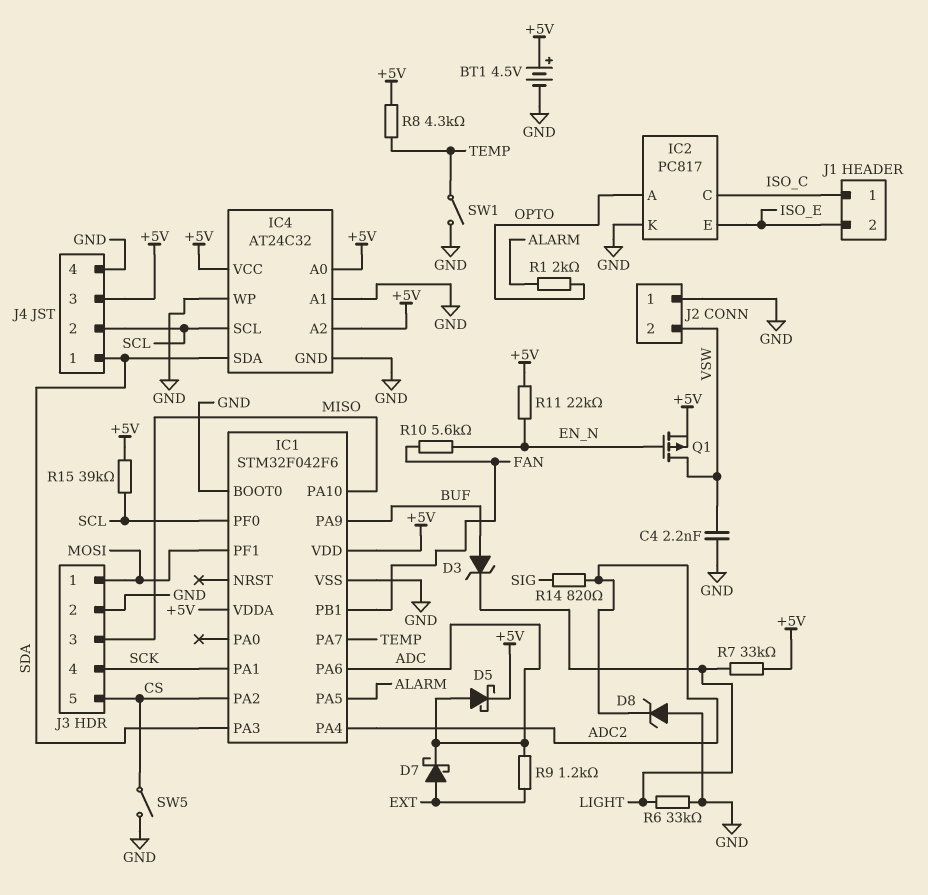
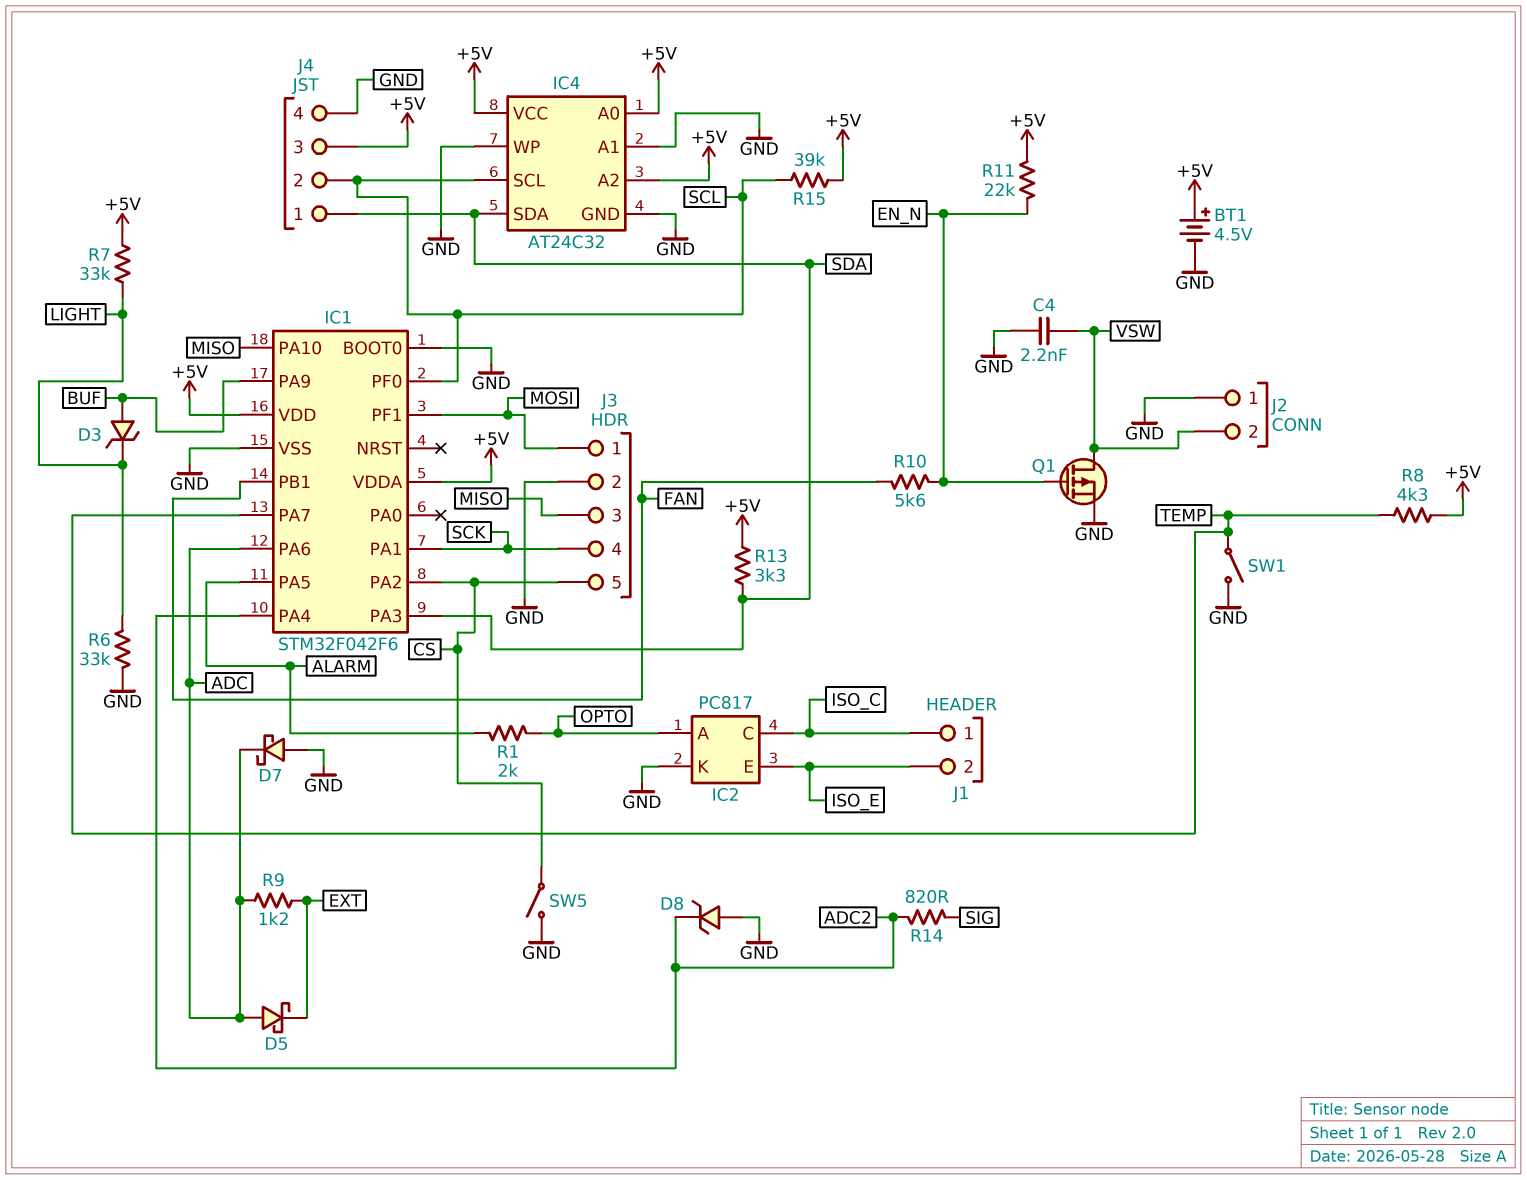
D5: schottky (A ADC, K +5V) -> schottky (A ADC, K EXT)
D7: schottky (A EXT, K ADC) -> schottky (A GND, K ADC)
Q1: PMOS (G EN_N, D VSW, S +5V) -> PMOS (G EN_N, D VSW, S GND)
R13: none -> 3.3k (+5V, SDA)

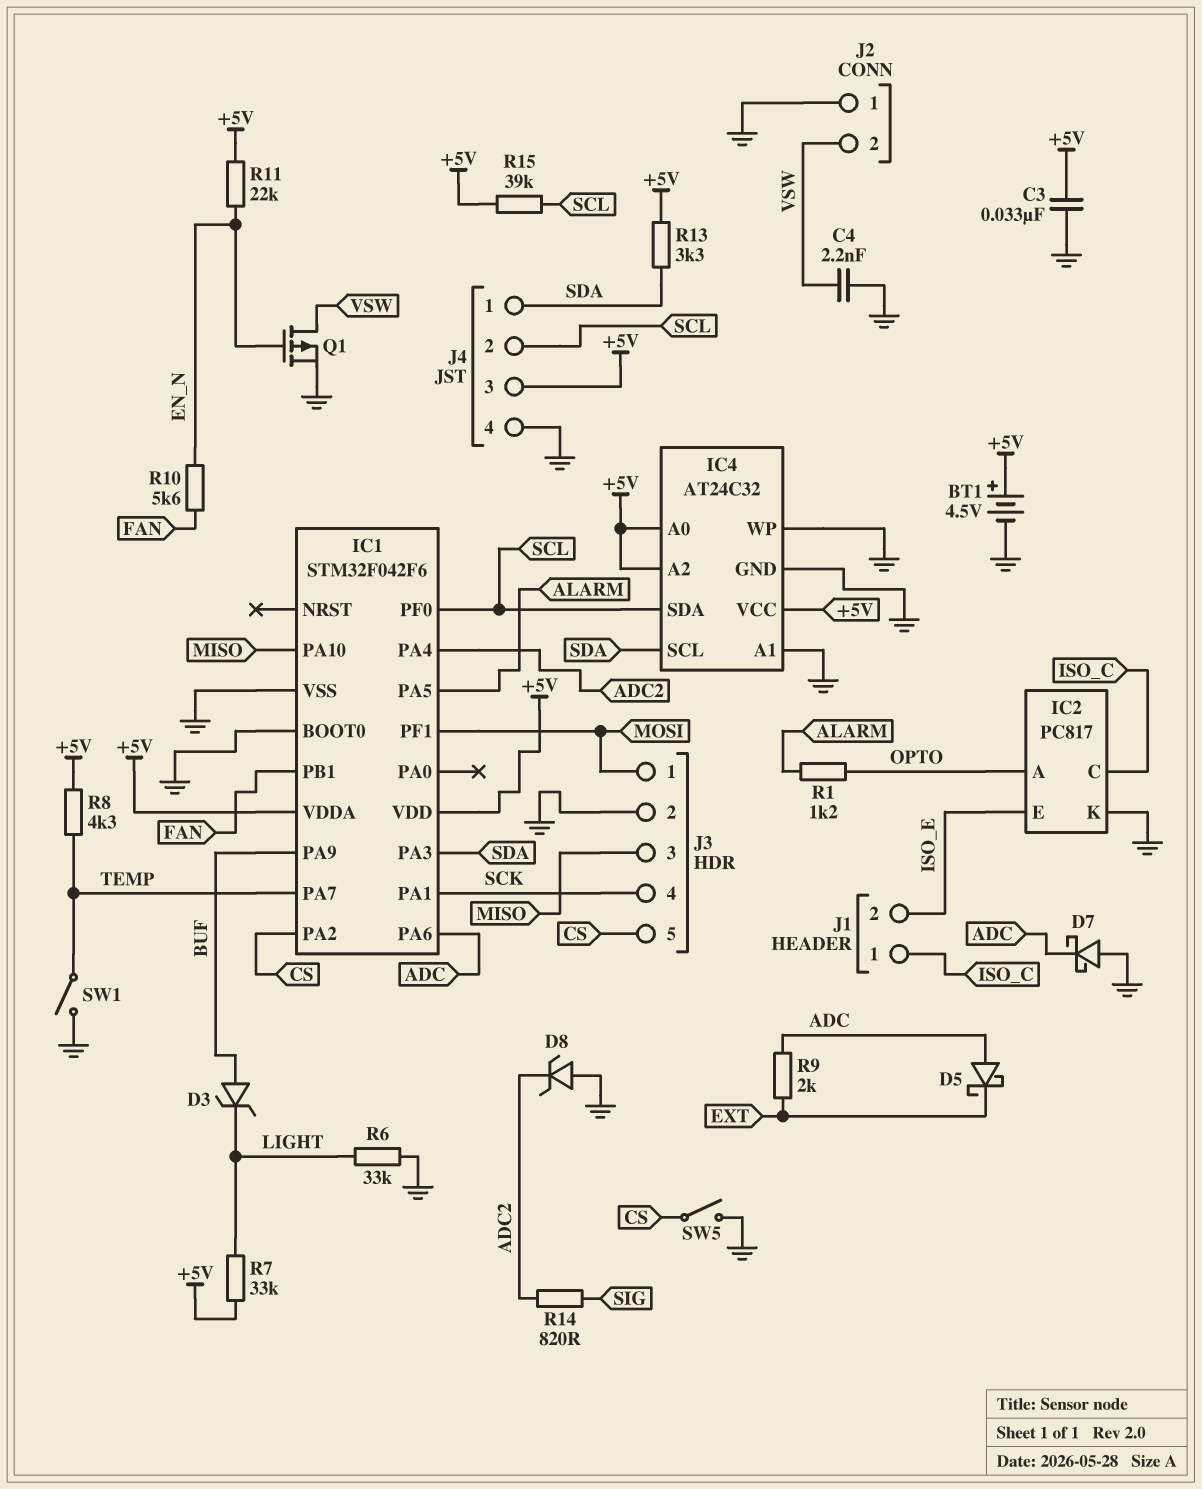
C3: none -> 33nF (+5V, GND)
IC4 pin SCL: SCL -> SDA
IC4 pin SDA: SDA -> SCL
R1: 2k (ALARM, OPTO) -> 1.2k (ALARM, OPTO)
R9: 1.2k (ADC, EXT) -> 2k (ADC, EXT)

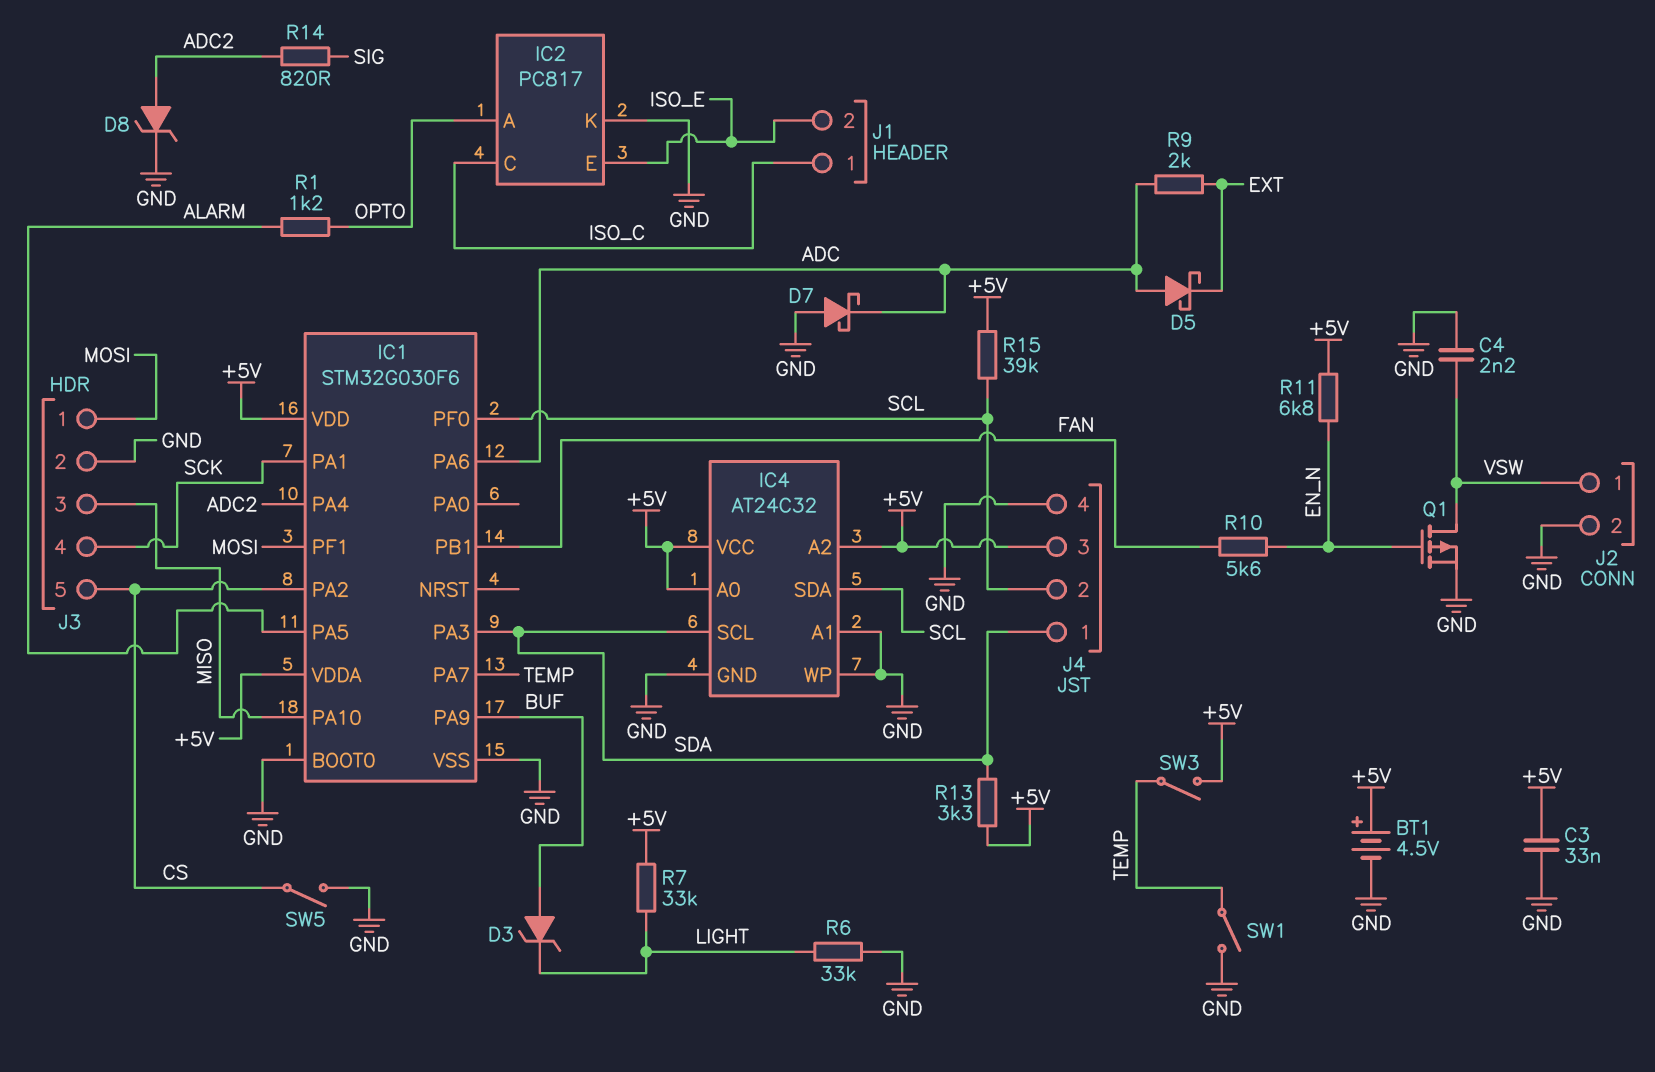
D8: zener (A GND, K ADC2) -> zener (A ADC2, K GND)
IC1: STM32F042F6 -> STM32G030F6
J2 pin 1: GND -> VSW
J2 pin 2: VSW -> GND
R8: 4.3k (+5V, TEMP) -> none
R11: 22k (+5V, EN_N) -> 6.8k (+5V, EN_N)
SW3: none -> switch (+5V, TEMP)

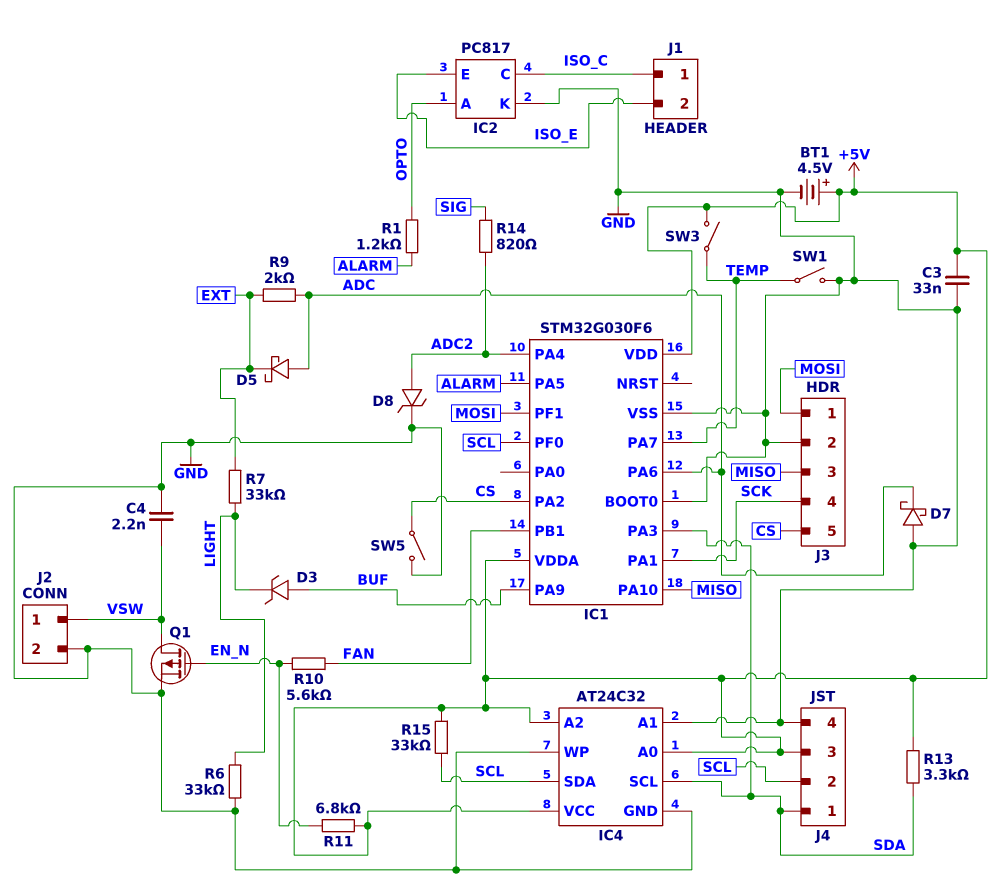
R7: 33k (+5V, LIGHT) -> 33k (EXT, LIGHT)
R15: 39k (+5V, SCL) -> 33k (+5V, SCL)

